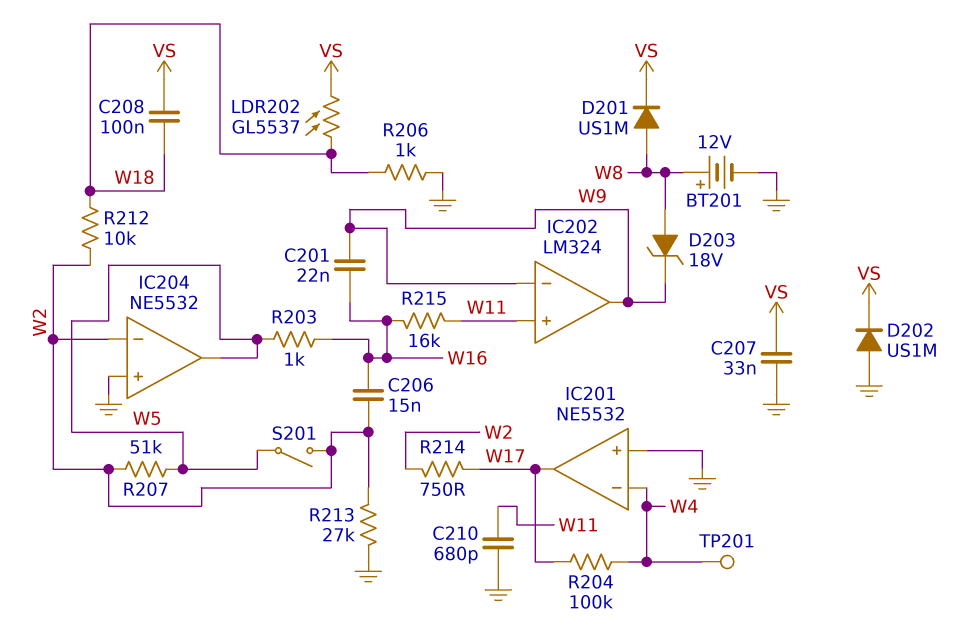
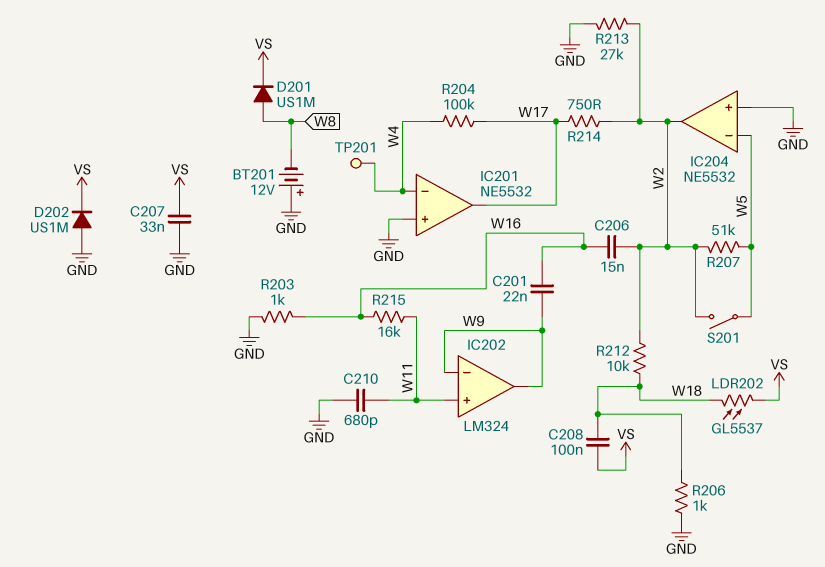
BT201: 12V (plus W8, minus GND) -> 12V (plus GND, minus W8)
D203: zener 18V (A W8, K W9) -> none
IC204 pin in-: W2 -> W5
IC204 pin out: W5 -> W2
R203: 1k (W5, W16) -> 1k (GND, W16)

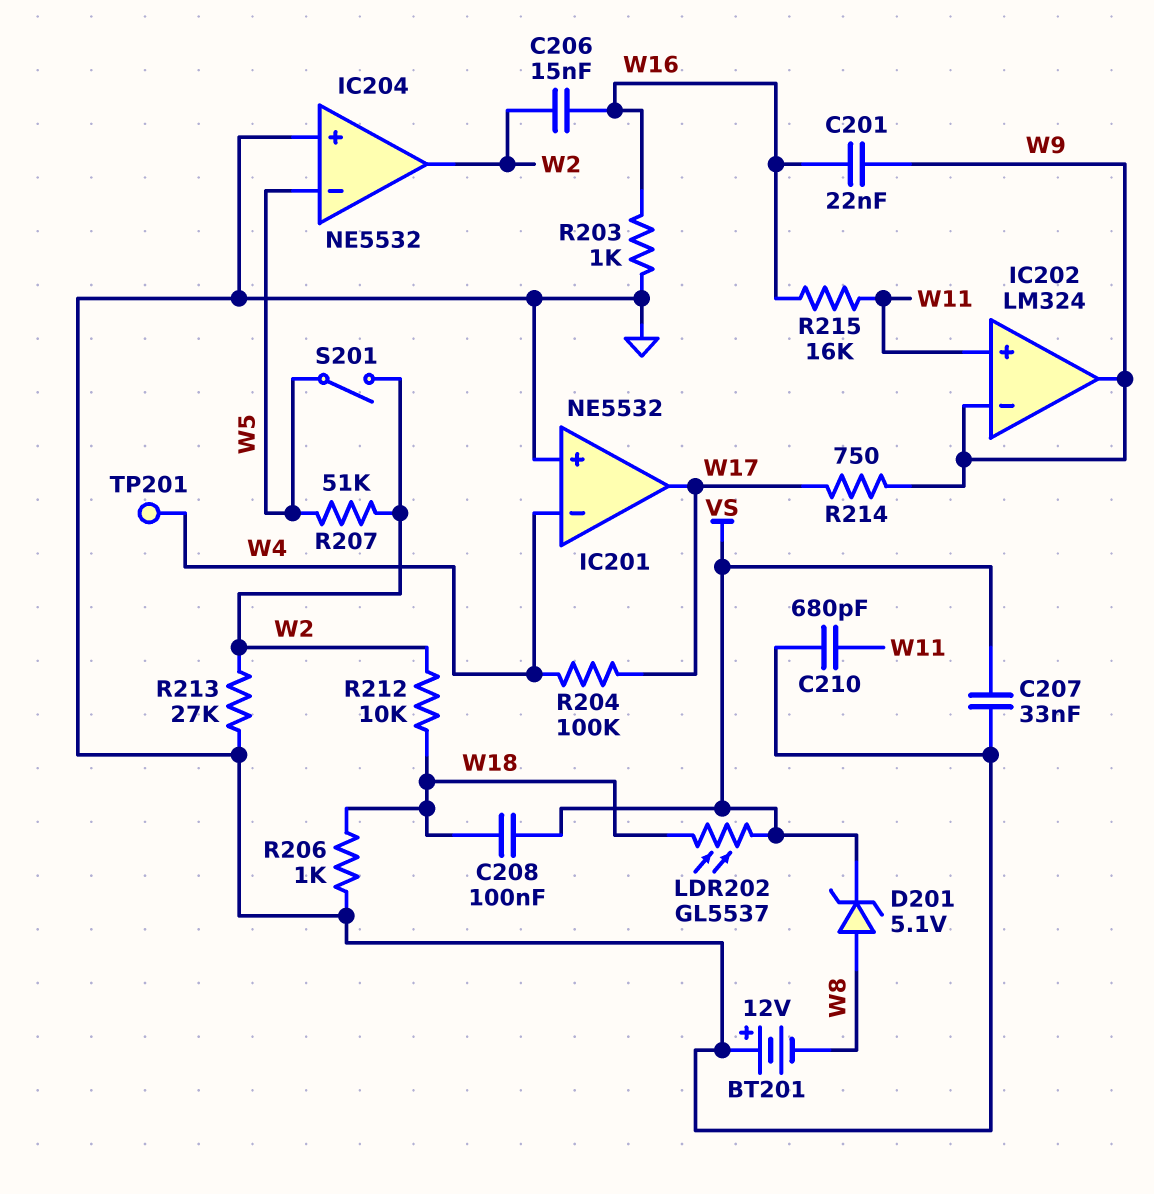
D201: diode US1M (A W8, K VS) -> zener 5.1V (A W8, K VS)
D202: diode US1M (A GND, K VS) -> none
R214: 750 (W2, W17) -> 750 (W9, W17)

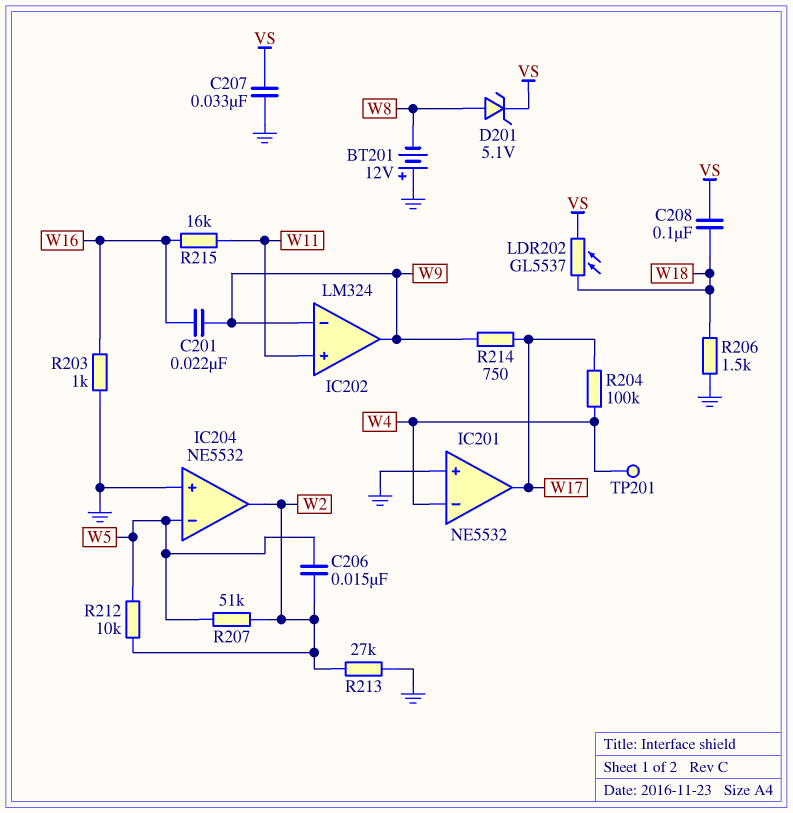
C206: 15nF (W2, W16) -> 15nF (W2, W5)
C210: 680pF (GND, W11) -> none
R206: 1k (GND, W18) -> 1.5k (GND, W18)
R212: 10k (W2, W18) -> 10k (W2, W5)
S201: switch (W2, W5) -> none

